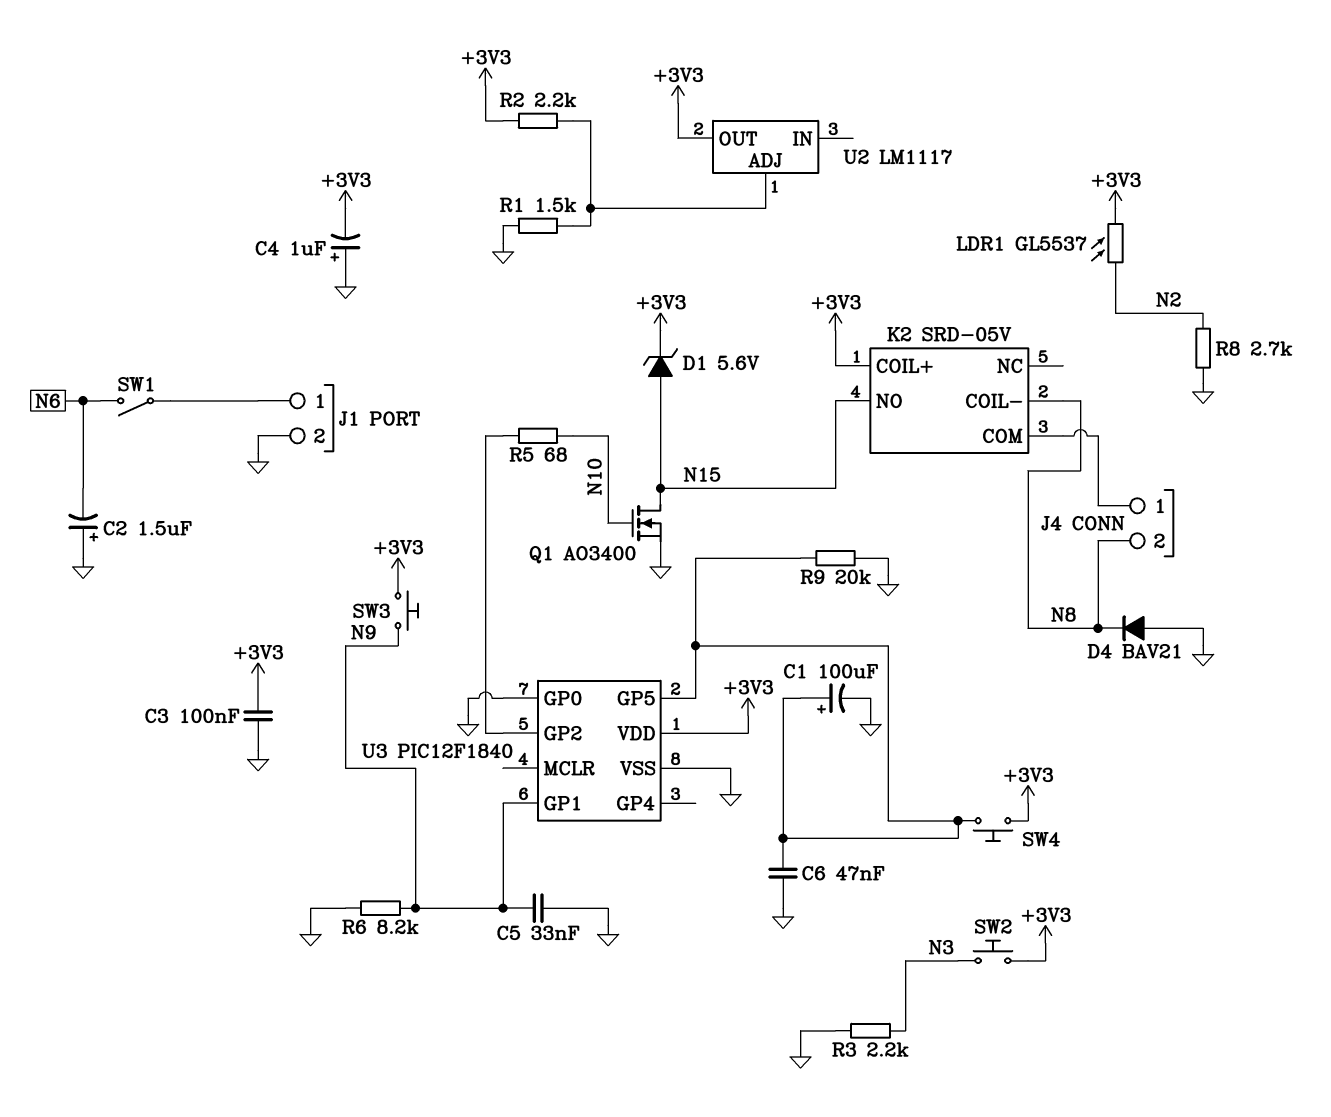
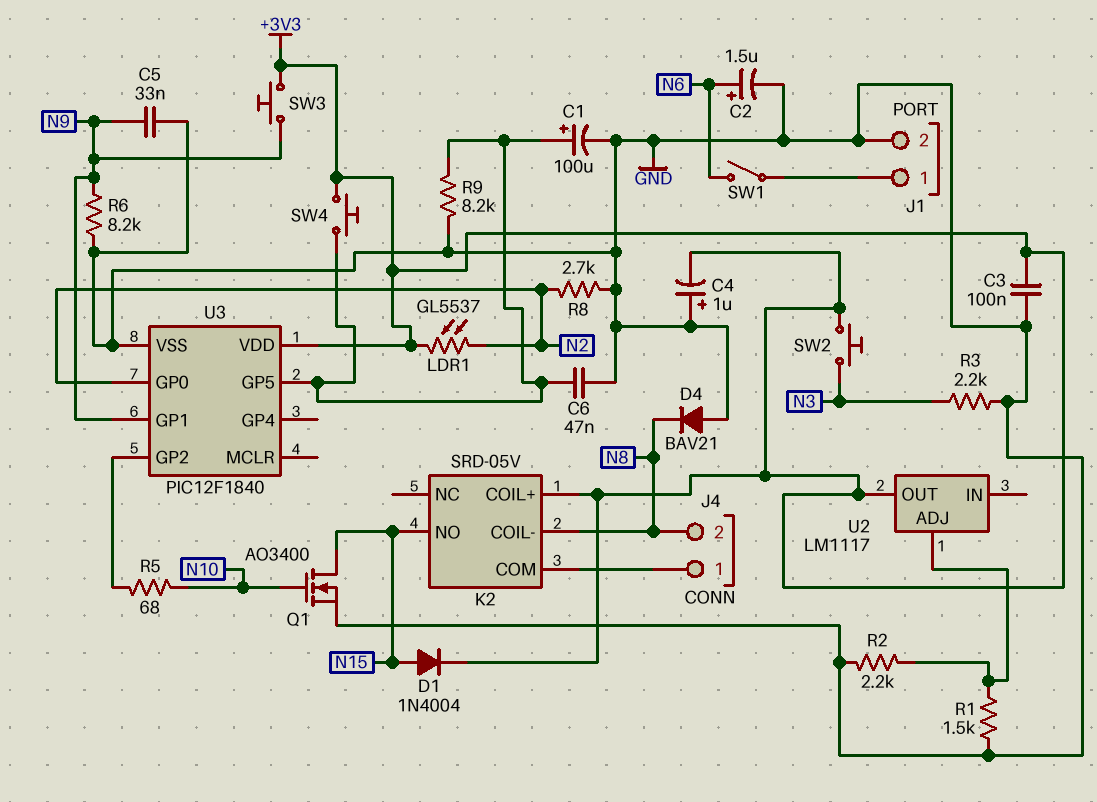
C2: 1.5uF (plus GND, minus N6) -> 1.5uF (plus N6, minus GND)
D1: zener 5.6V (A N15, K +3V3) -> diode 1N4004 (A N15, K +3V3)
R2: 2.2k (+3V3, U2/ADJ) -> 2.2k (GND, U2/ADJ)
R9: 20k (GND, U3/GP5) -> 8.2k (GND, U3/GP5)
U3 pin GP0: GND -> N2

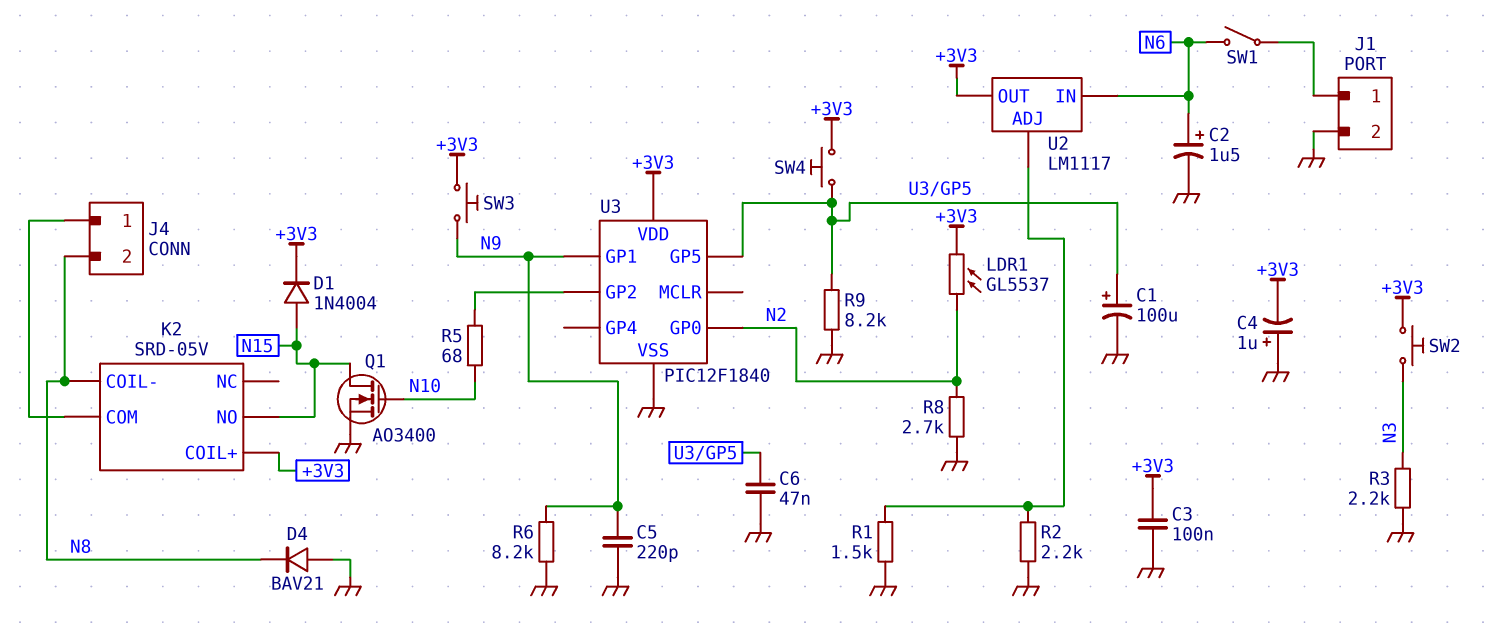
C5: 33nF (GND, N9) -> 220pF (GND, N9)
U2 pin IN: none -> N6

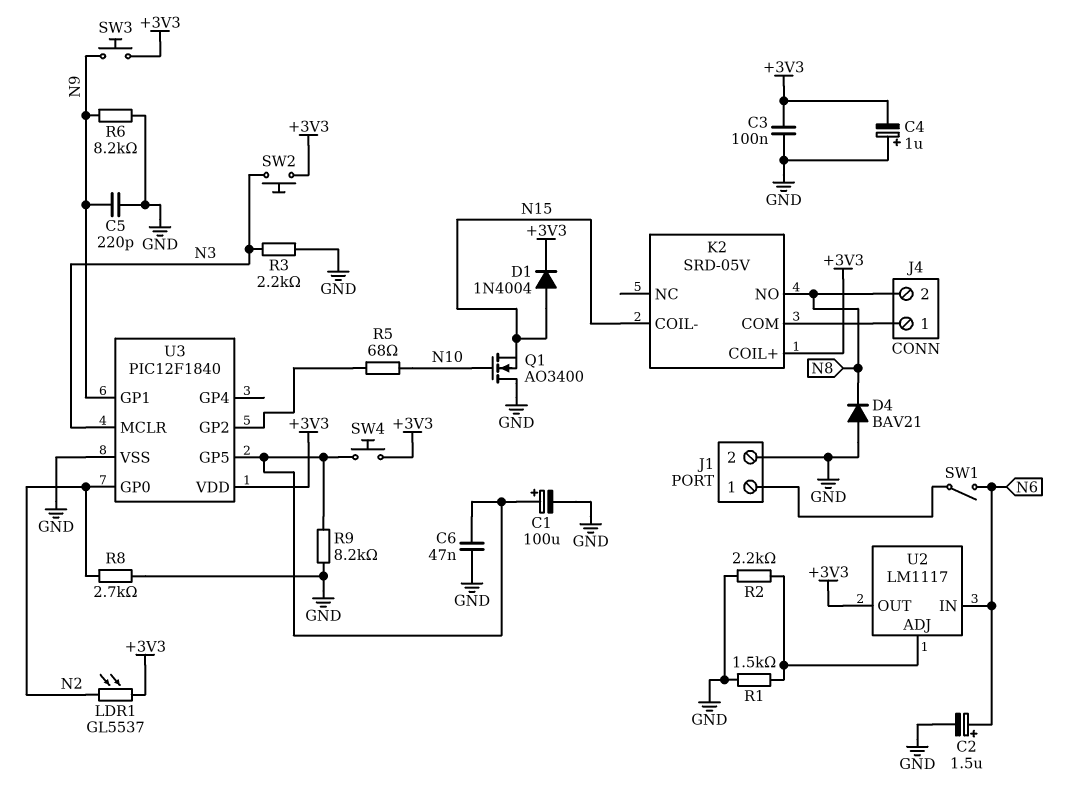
K2 pin COIL-: N8 -> N15
K2 pin NO: N15 -> N8
Q1: NMOS AO3400 (G N10, D N15, S GND) -> NMOS AO3400 (G N10, D GND, S N15)
U3 pin MCLR: none -> N3

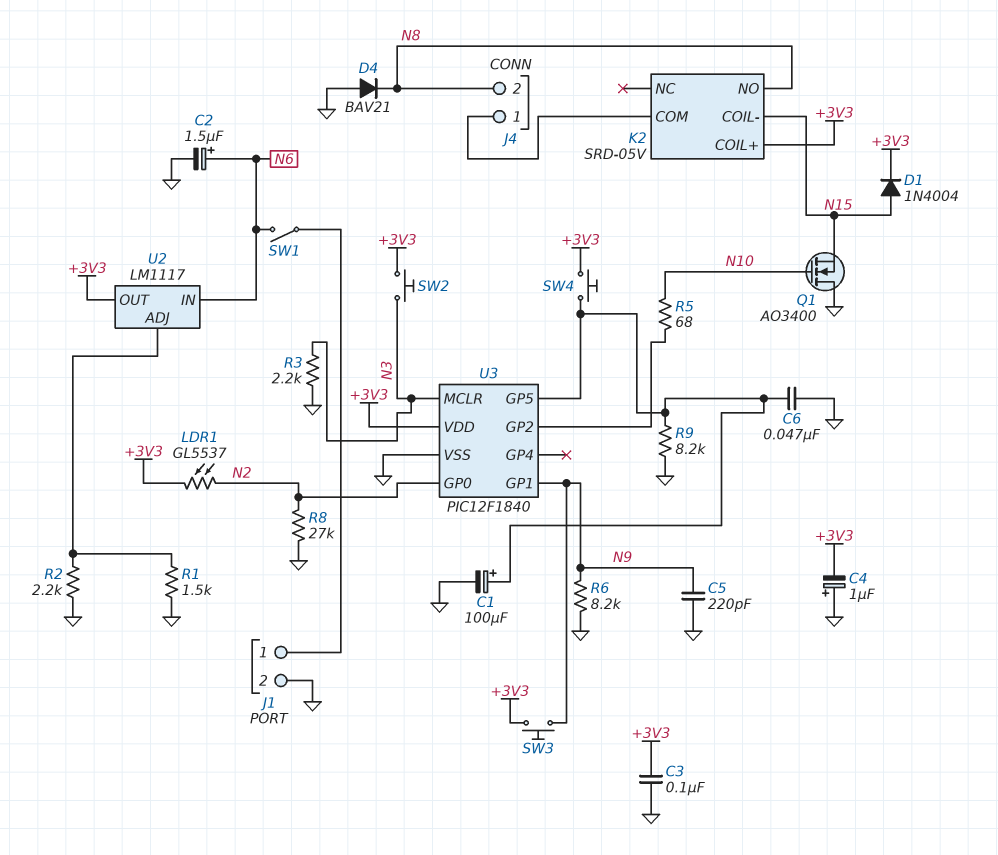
R8: 2.7k (GND, N2) -> 27k (GND, N2)

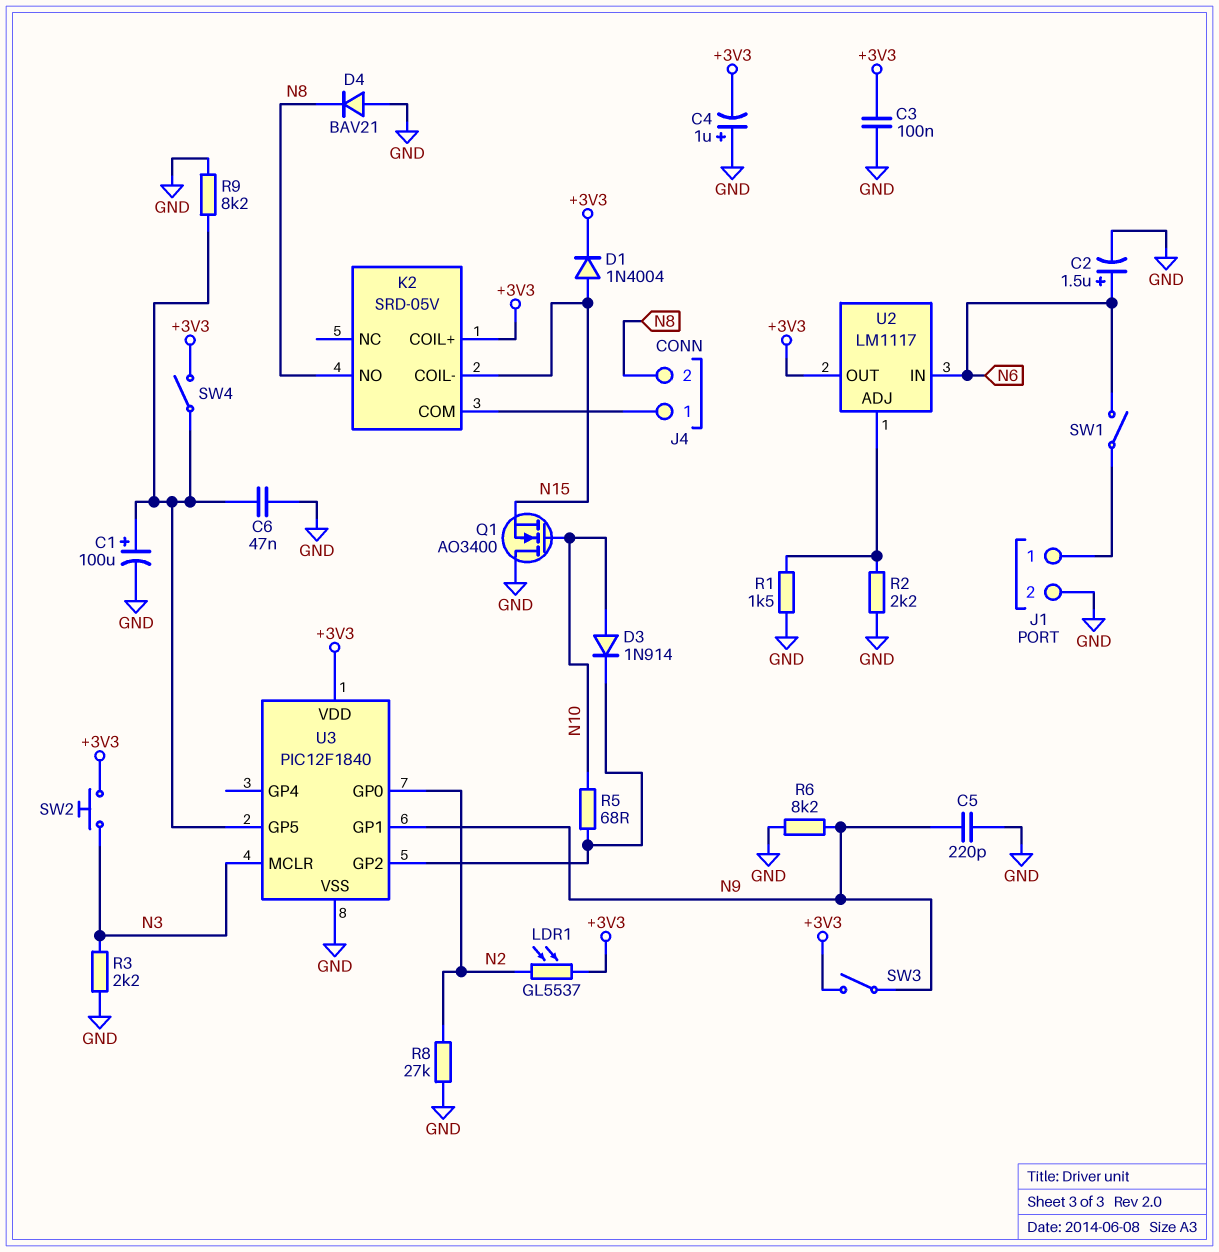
D3: none -> diode 1N914 (A N10, K U3/GP2)
SW3: button (+3V3, N9) -> switch (+3V3, N9)
SW4: button (+3V3, U3/GP5) -> switch (+3V3, U3/GP5)

